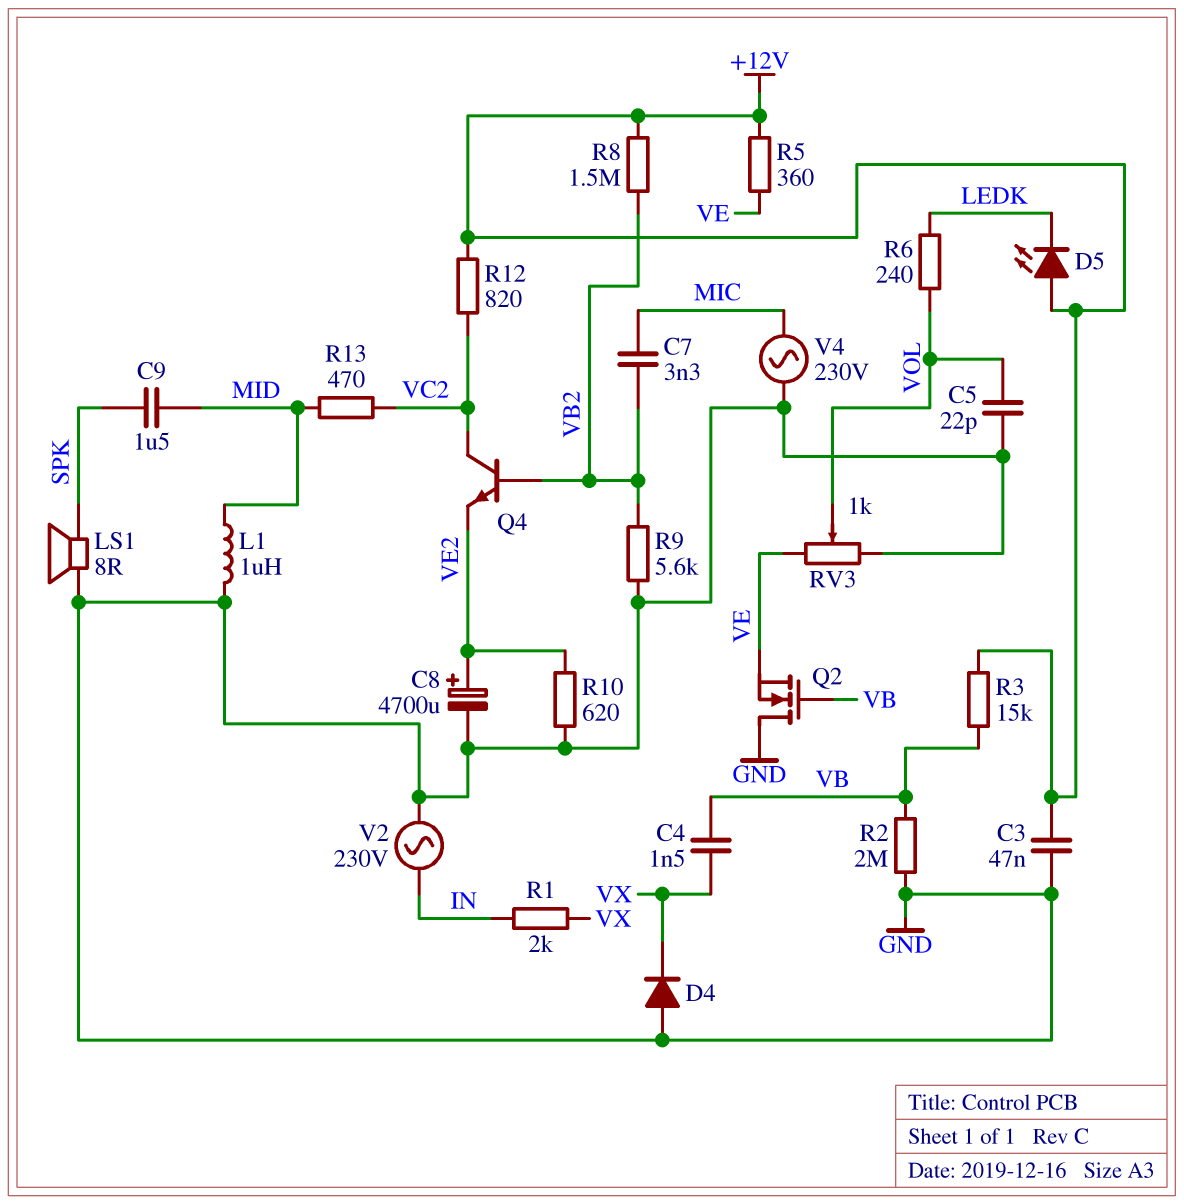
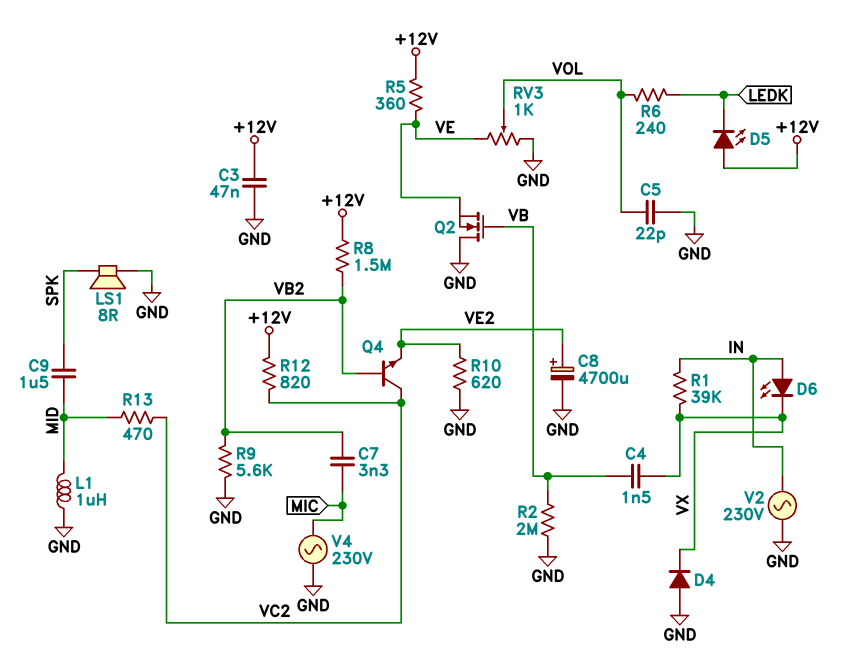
D6: none -> LED (A IN, K VX)
R1: 2k (IN, VX) -> 39k (IN, VX)
R3: 15k (+12V, VB) -> none

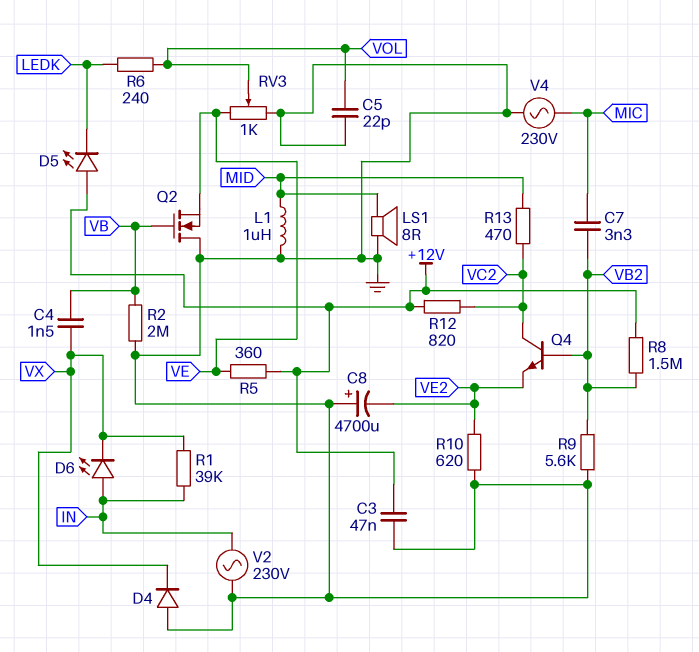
C8: 4700uF (plus VE2, minus GND) -> 4700uF (plus GND, minus VE2)
C9: 1.5uF (MID, SPK) -> none
LS1: speaker 8R (GND, SPK) -> speaker 8R (GND, MID)

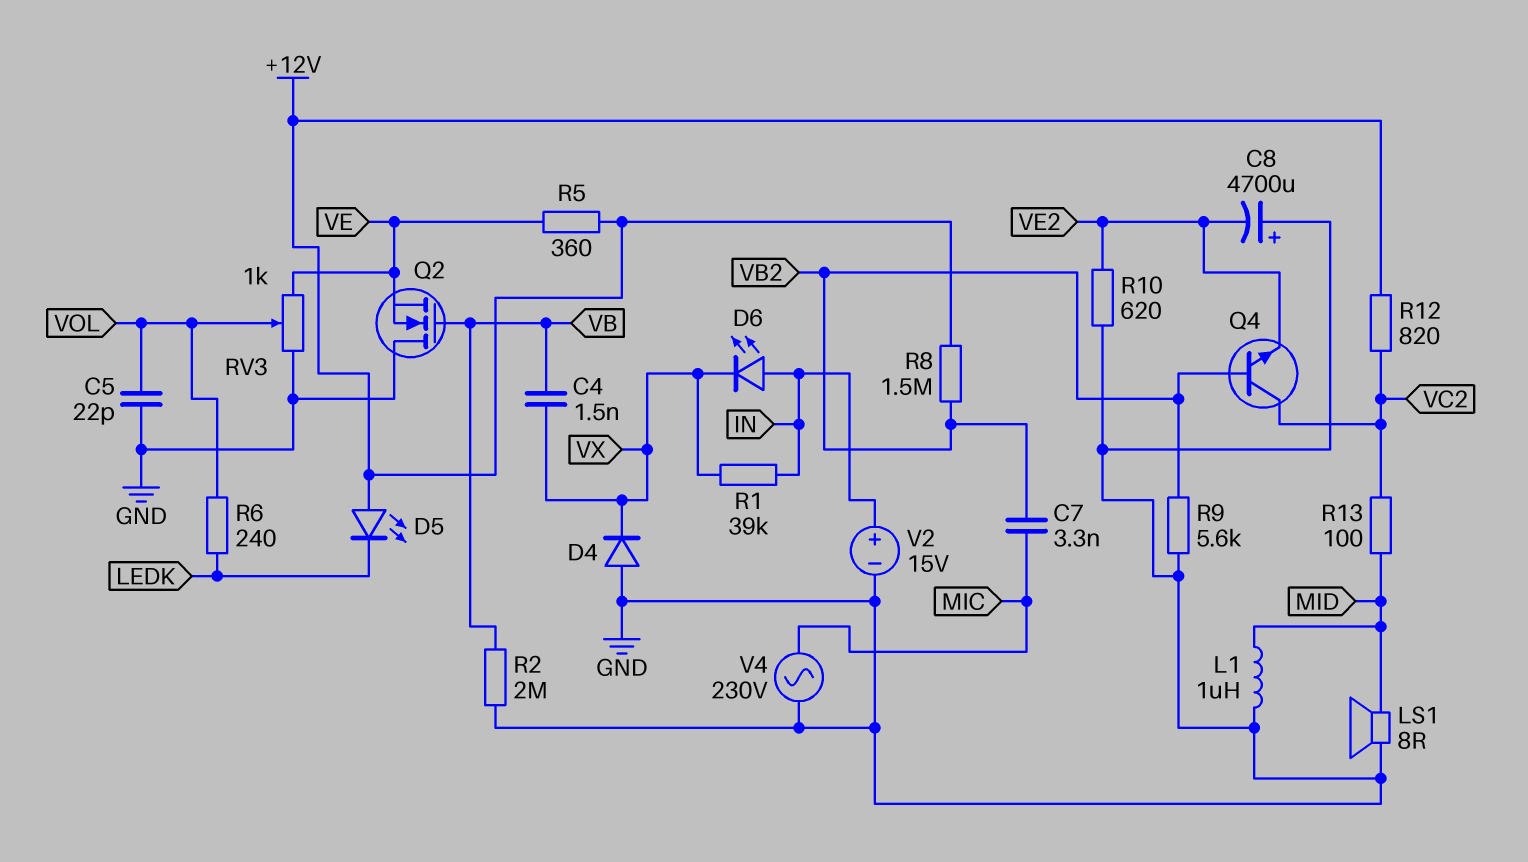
C3: 47nF (+12V, GND) -> none
R13: 470 (MID, VC2) -> 100 (MID, VC2)
V2: AC 230V (GND, IN) -> 15V (plus IN, minus GND)

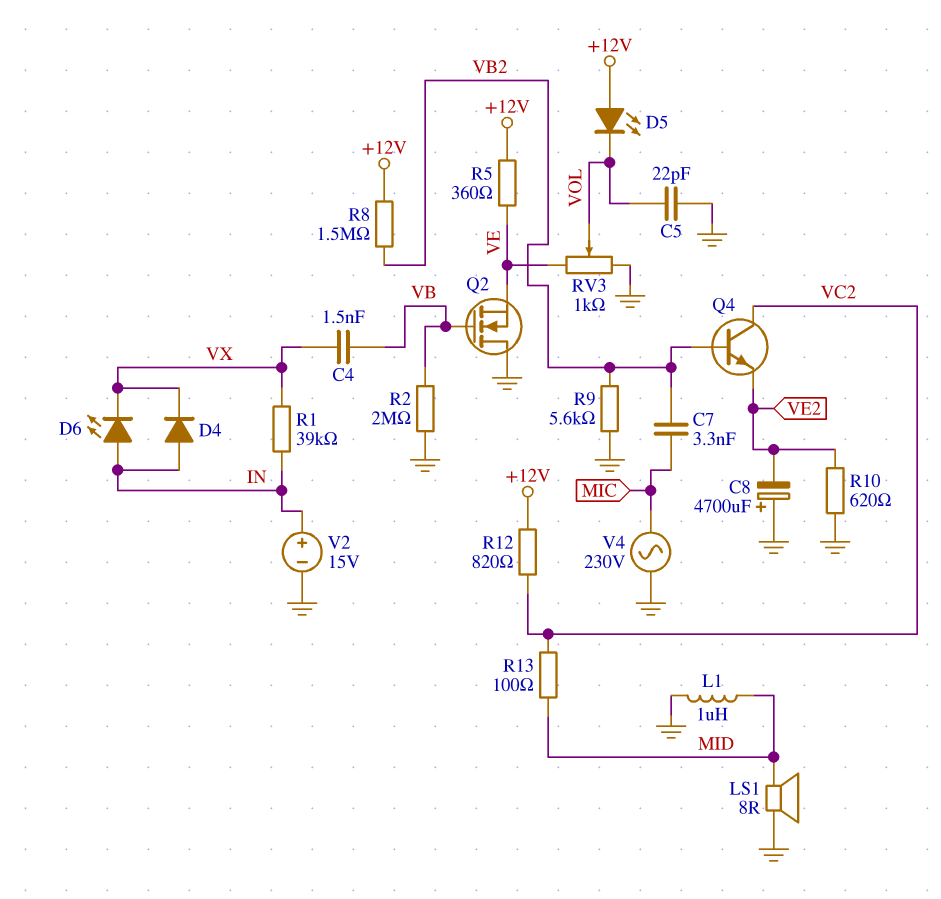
D4: diode (A GND, K VX) -> diode (A IN, K VX)
D5: LED (A +12V, K LEDK) -> LED (A +12V, K VOL)
R6: 240 (LEDK, VOL) -> none

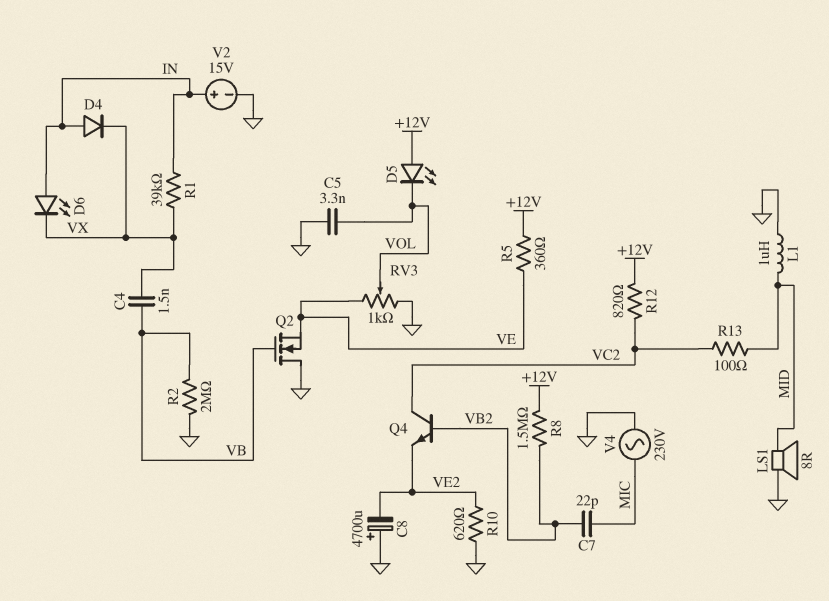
C5: 22pF (GND, VOL) -> 3.3nF (GND, VOL)
C7: 3.3nF (MIC, VB2) -> 22pF (MIC, VB2)
R9: 5.6k (GND, VB2) -> none

